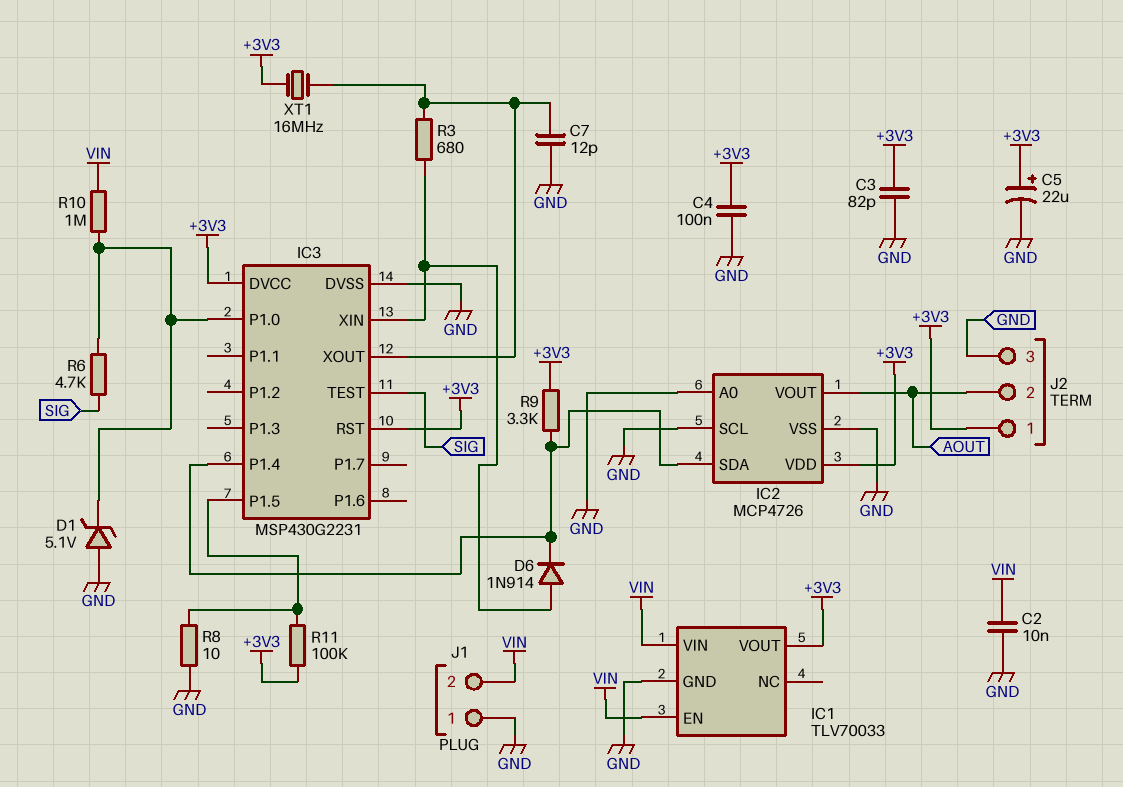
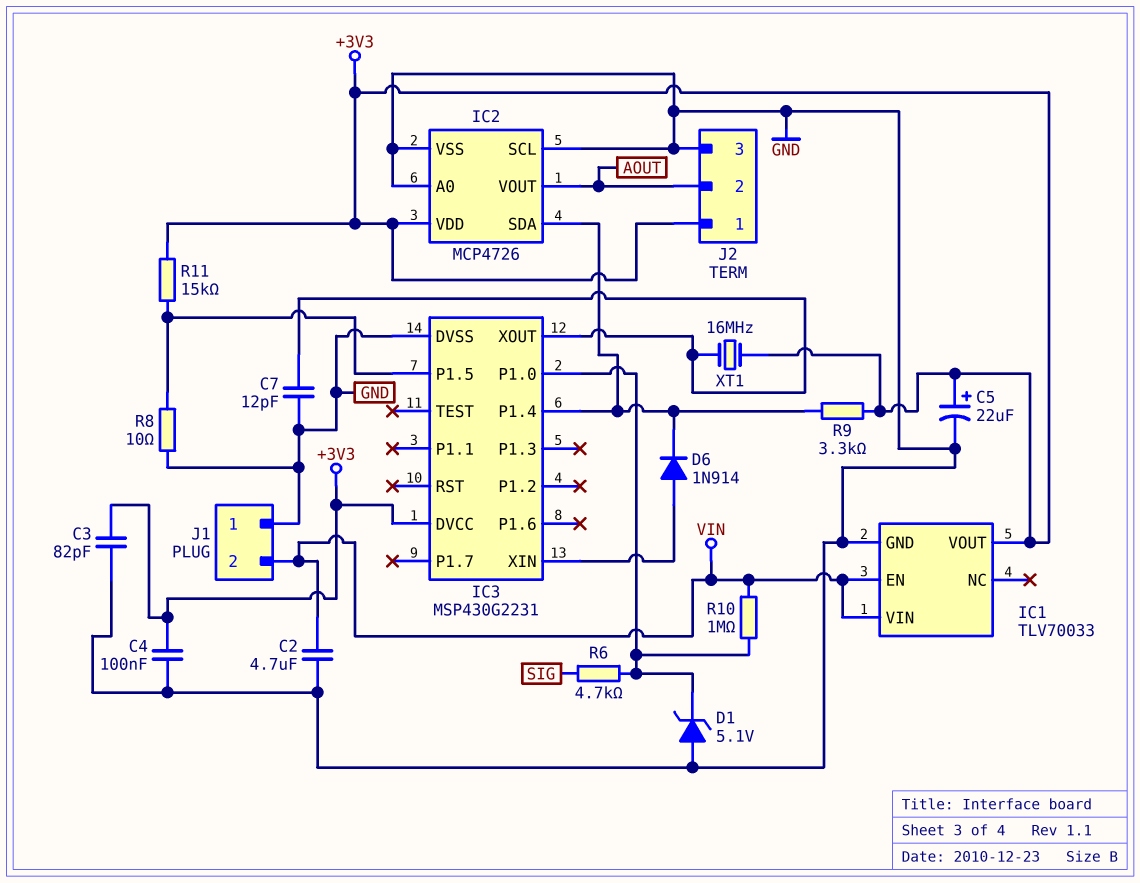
C2: 10nF (GND, VIN) -> 4.7uF (GND, VIN)
IC3 pin RST: +3V3 -> none
IC3 pin TEST: SIG -> none
R3: 680 (IC3/XIN, IC3/XOUT) -> none
R11: 100k (+3V3, IC3/P1.5) -> 15k (+3V3, IC3/P1.5)

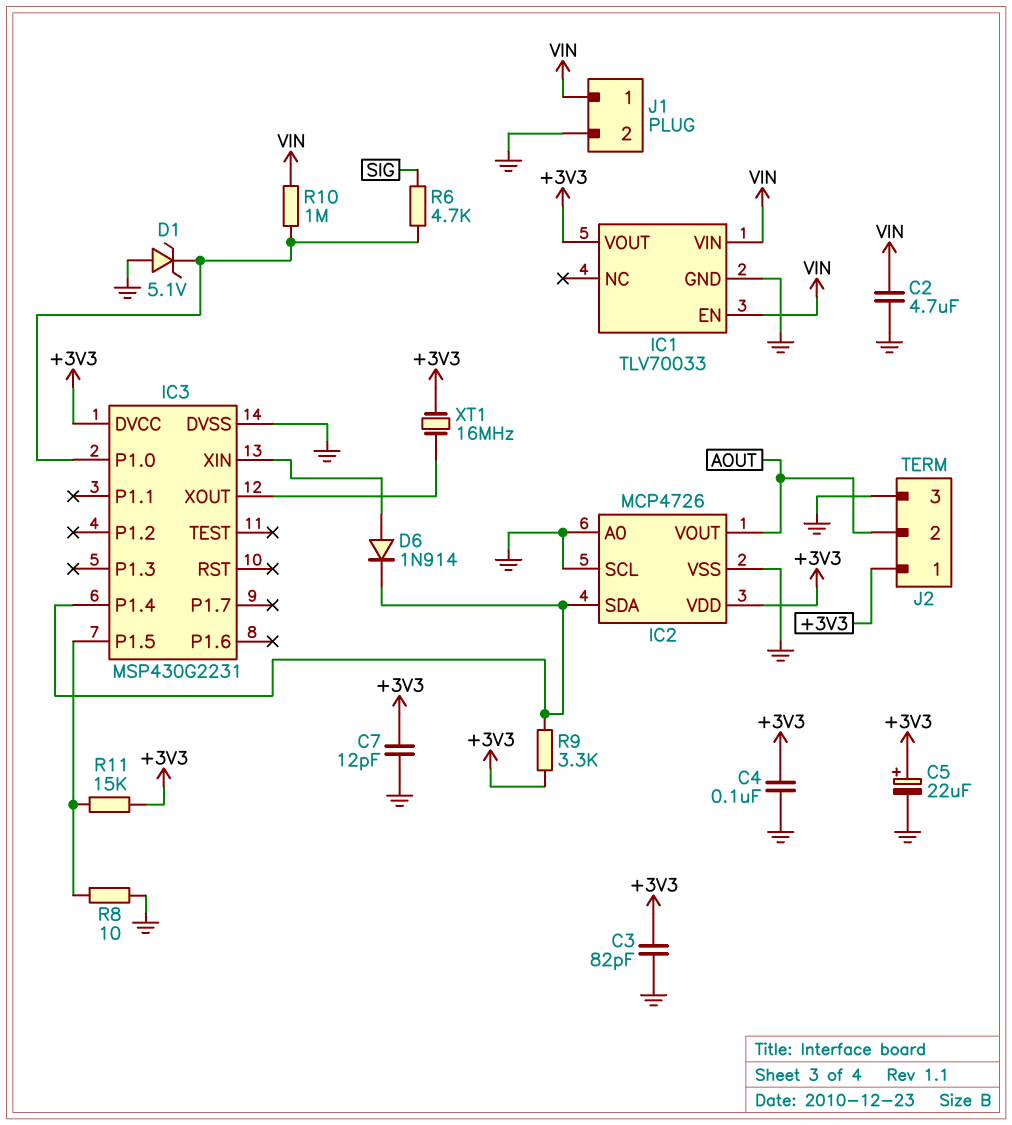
C7: 12pF (GND, IC3/XOUT) -> 12pF (+3V3, GND)
J1 pin 1: GND -> VIN
J1 pin 2: VIN -> GND

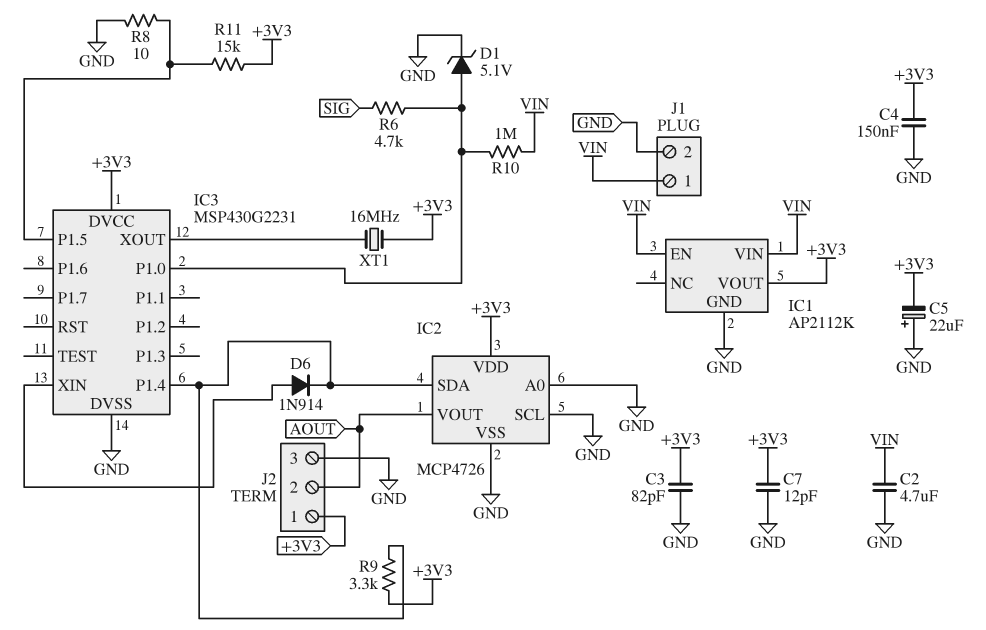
C4: 100nF (+3V3, GND) -> 150nF (+3V3, GND)
C5: 22uF (plus +3V3, minus GND) -> 22uF (plus GND, minus +3V3)
D1: zener 5.1V (A GND, K IC3/P1.0) -> zener 5.1V (A IC3/P1.0, K GND)
IC1: TLV70033 -> AP2112K

